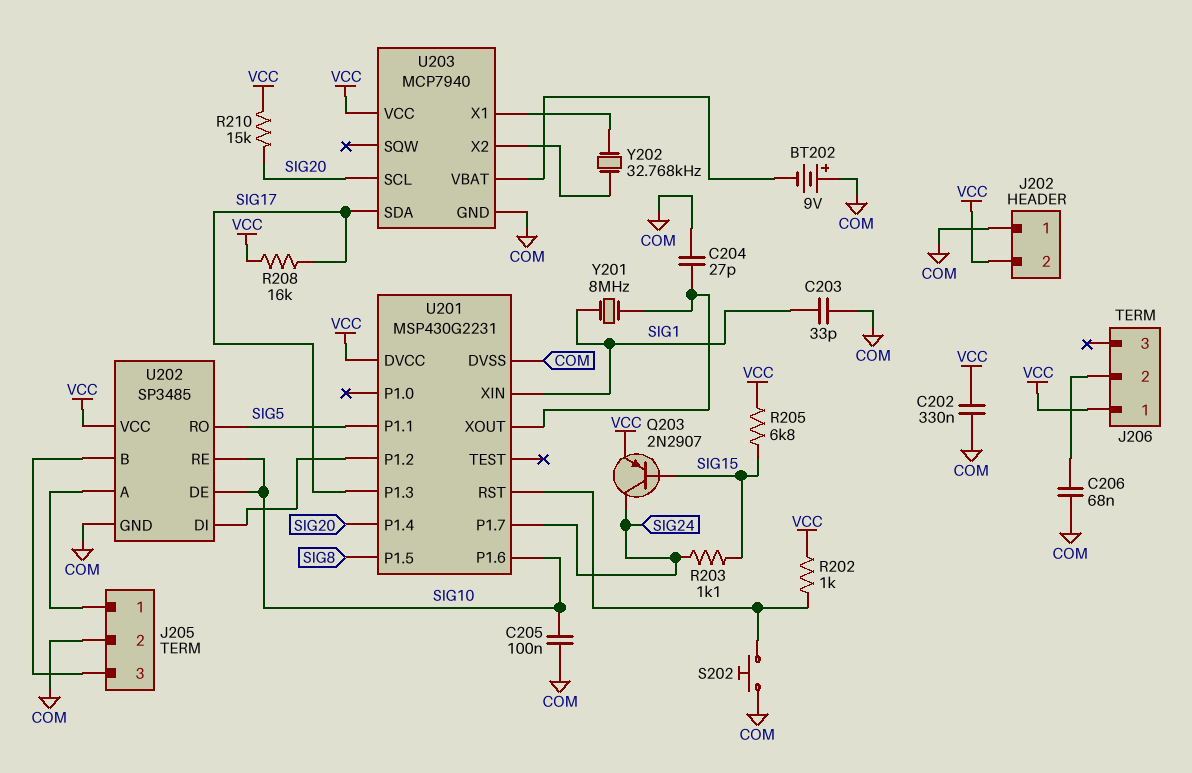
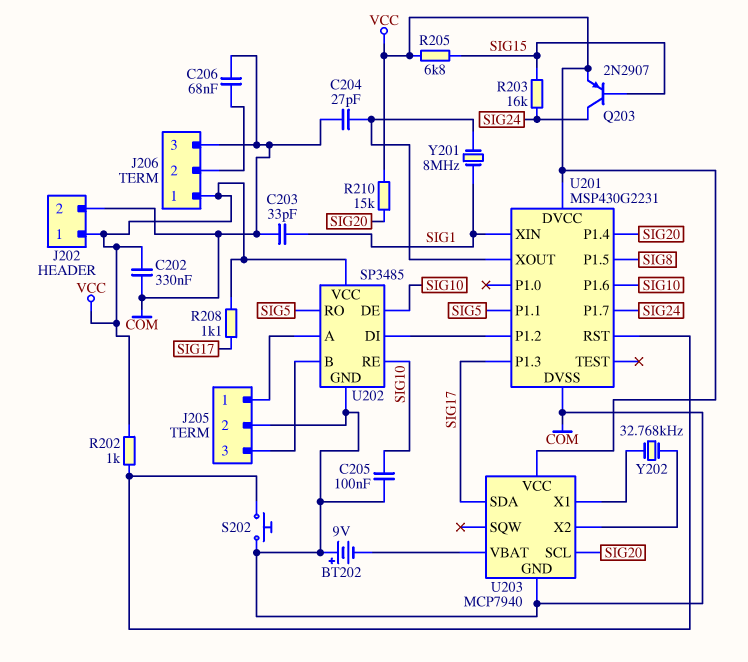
J202 pin 1: COM -> VCC
J202 pin 2: VCC -> COM
J206 pin 3: none -> COM
R203: 1.1k (SIG15, SIG24) -> 16k (SIG15, SIG24)
R208: 16k (SIG17, VCC) -> 1.1k (SIG17, VCC)

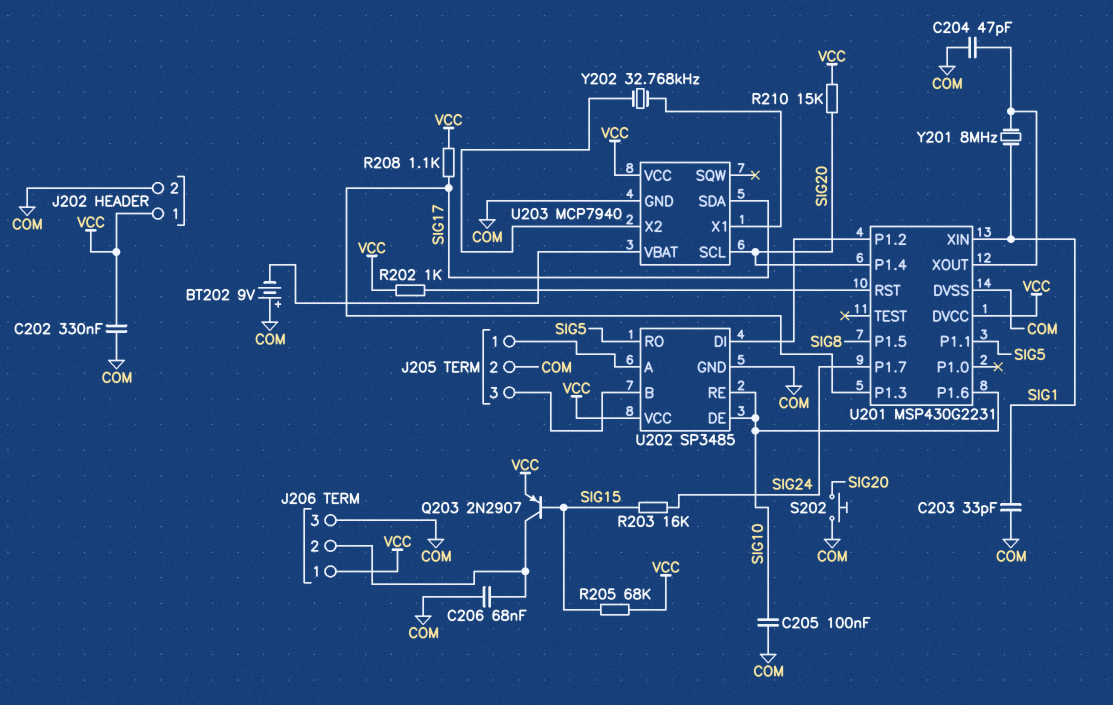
C204: 27pF (COM, U201/XOUT) -> 47pF (COM, U201/XOUT)
Q203: PNP 2N2907 (B SIG15, C SIG24, E VCC) -> PNP 2N2907 (B SIG15, C J206/2, E VCC)
R205: 6.8k (SIG15, VCC) -> 68k (SIG15, VCC)
S202: button (COM, U201/RST) -> button (COM, SIG20)

